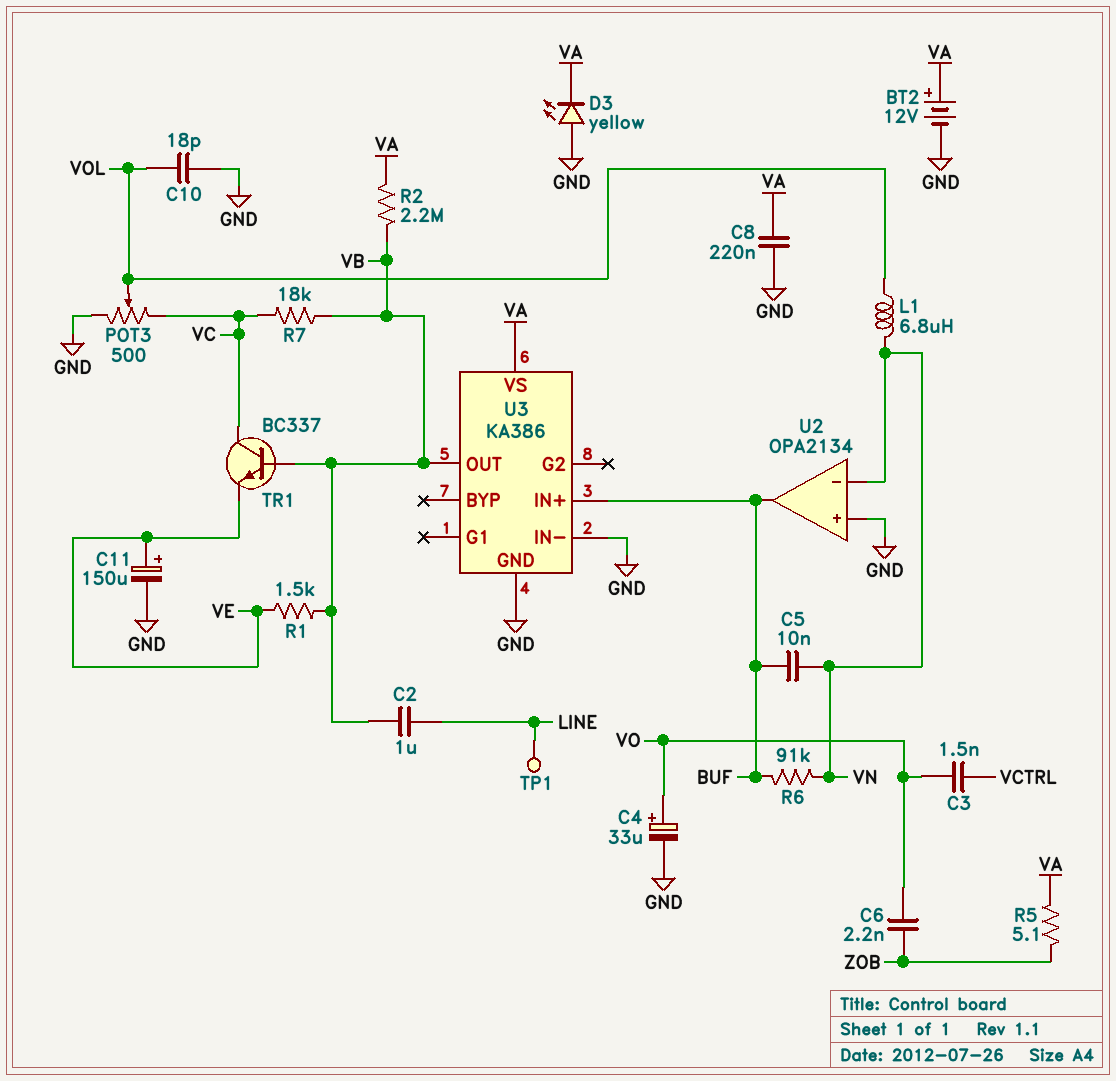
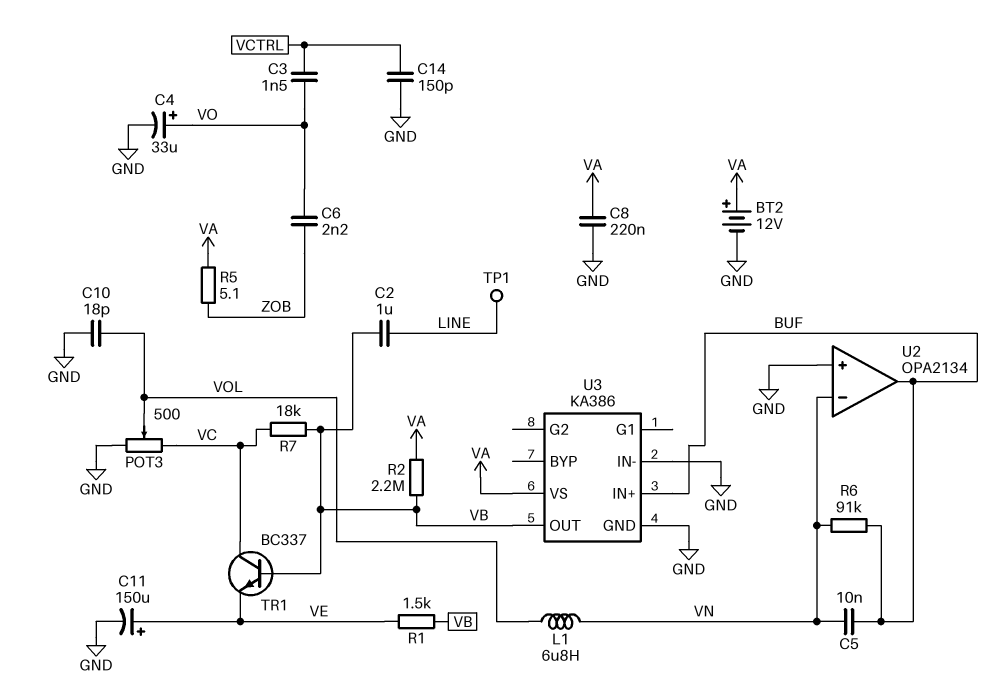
C14: none -> 150pF (GND, VCTRL)
D3: LED yellow (A GND, K VA) -> none

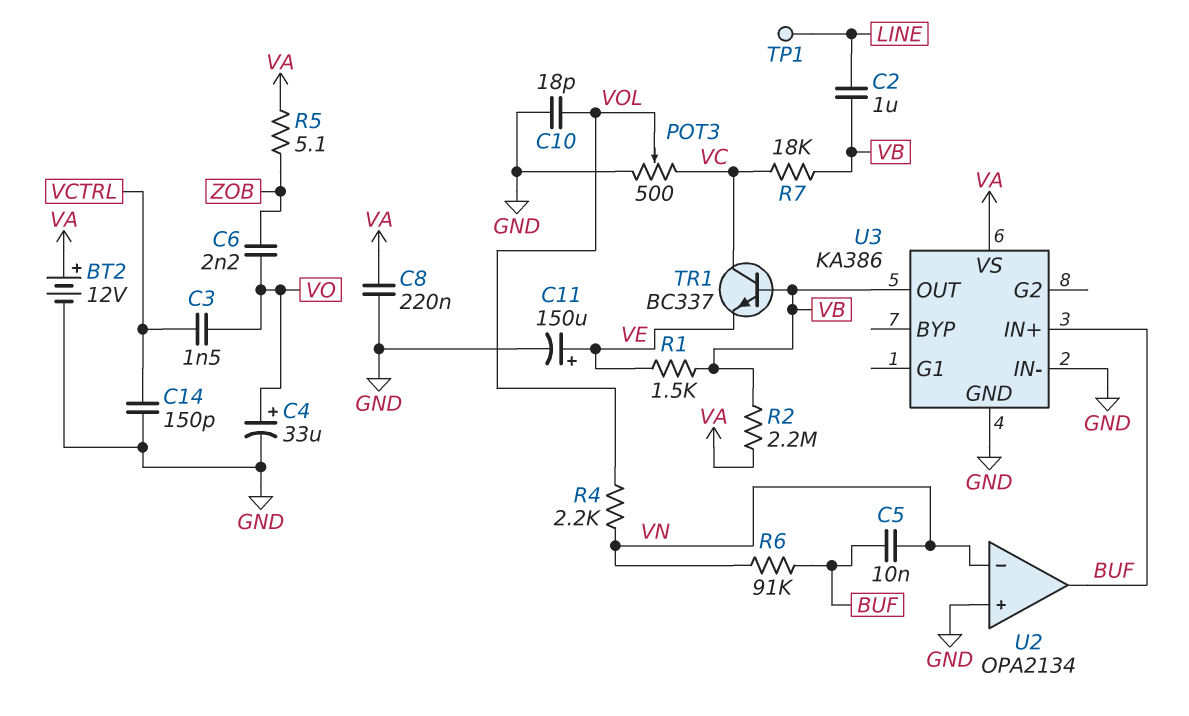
L1: 6.8uH (VN, VOL) -> none
R4: none -> 2.2k (VN, VOL)

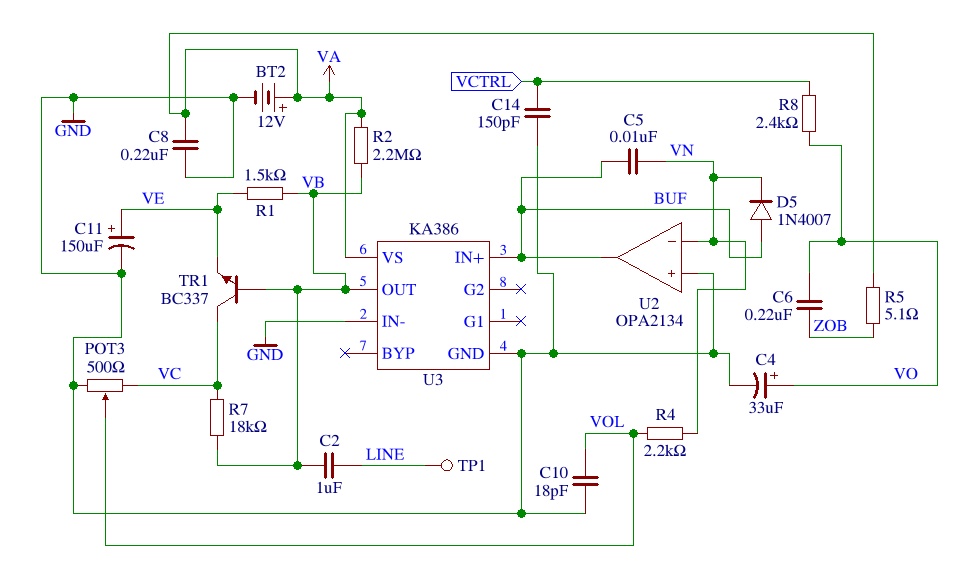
C3: 1.5nF (VCTRL, VO) -> none
C6: 2.2nF (VO, ZOB) -> 220nF (VO, ZOB)
D5: none -> diode 1N4007 (A BUF, K VN)
R6: 91k (BUF, VN) -> none
R8: none -> 2.4k (VCTRL, VO)

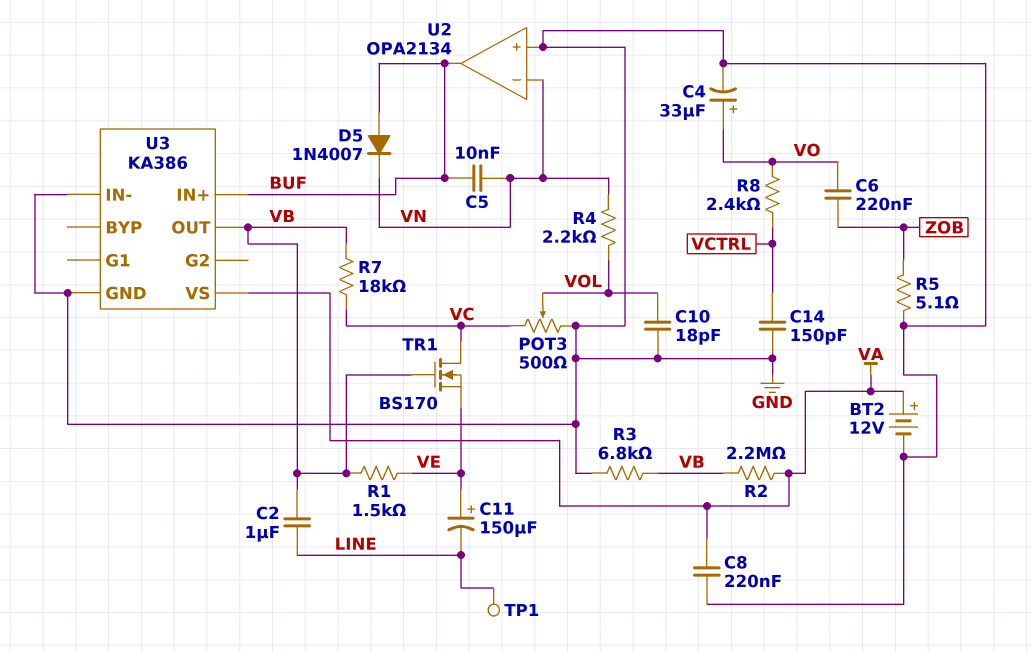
C11: 150uF (plus VE, minus GND) -> 150uF (plus VE, minus LINE)
R3: none -> 6.8k (GND, VB)
R5: 5.1 (VA, ZOB) -> 5.1 (GND, ZOB)
TR1: NPN BC337 (B VB, C VC, E VE) -> NMOS BS170 (G VB, D VC, S VE)

